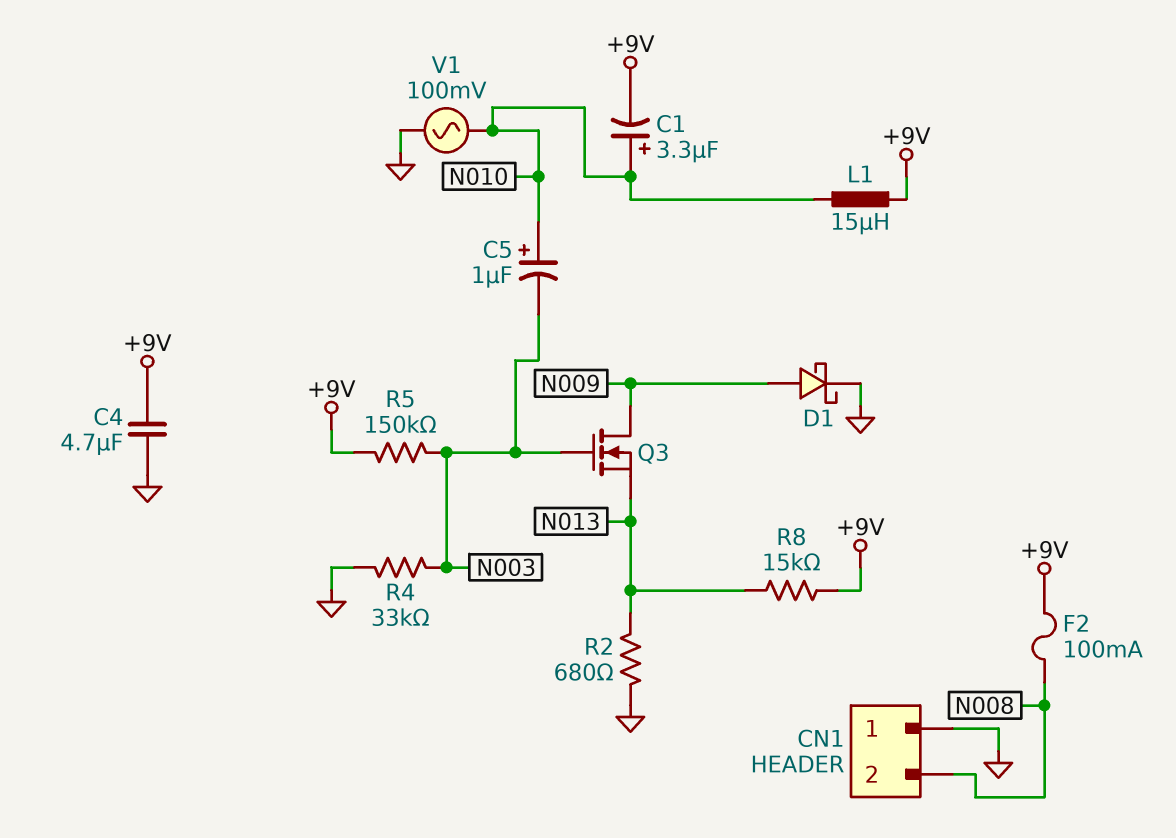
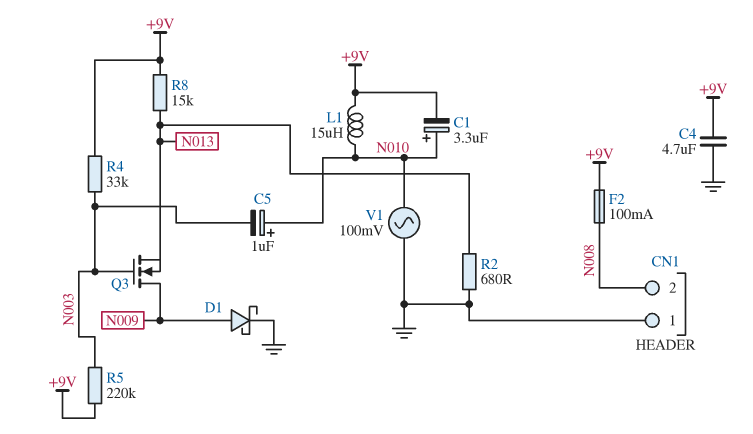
R4: 33k (GND, N003) -> 33k (+9V, N003)
R5: 150k (+9V, N003) -> 220k (+9V, N003)

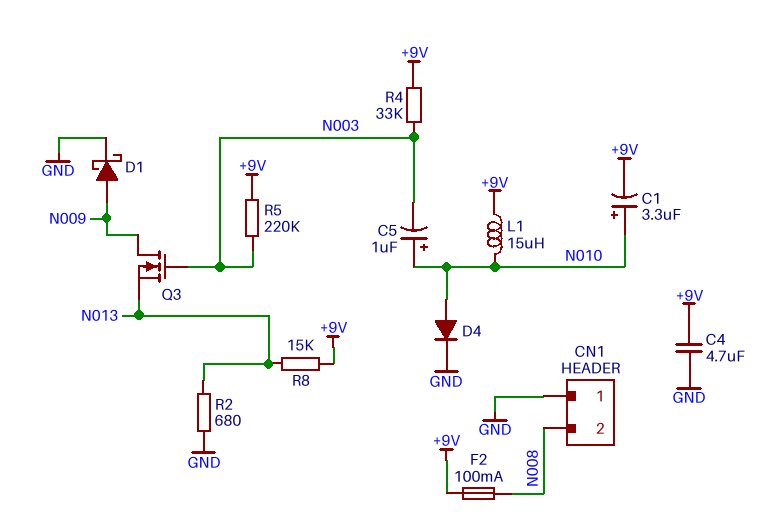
D4: none -> diode (A N010, K GND)
V1: AC 100mV (GND, N010) -> none

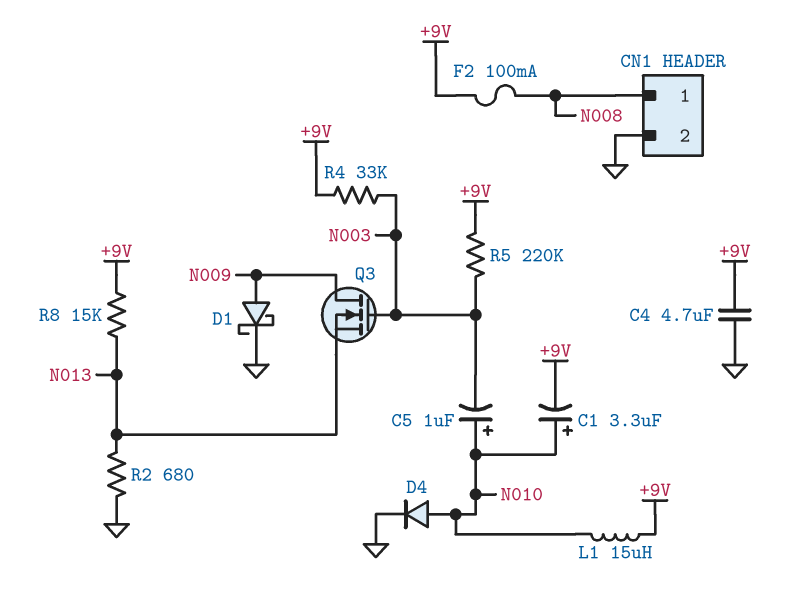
CN1 pin 1: GND -> N008
CN1 pin 2: N008 -> GND

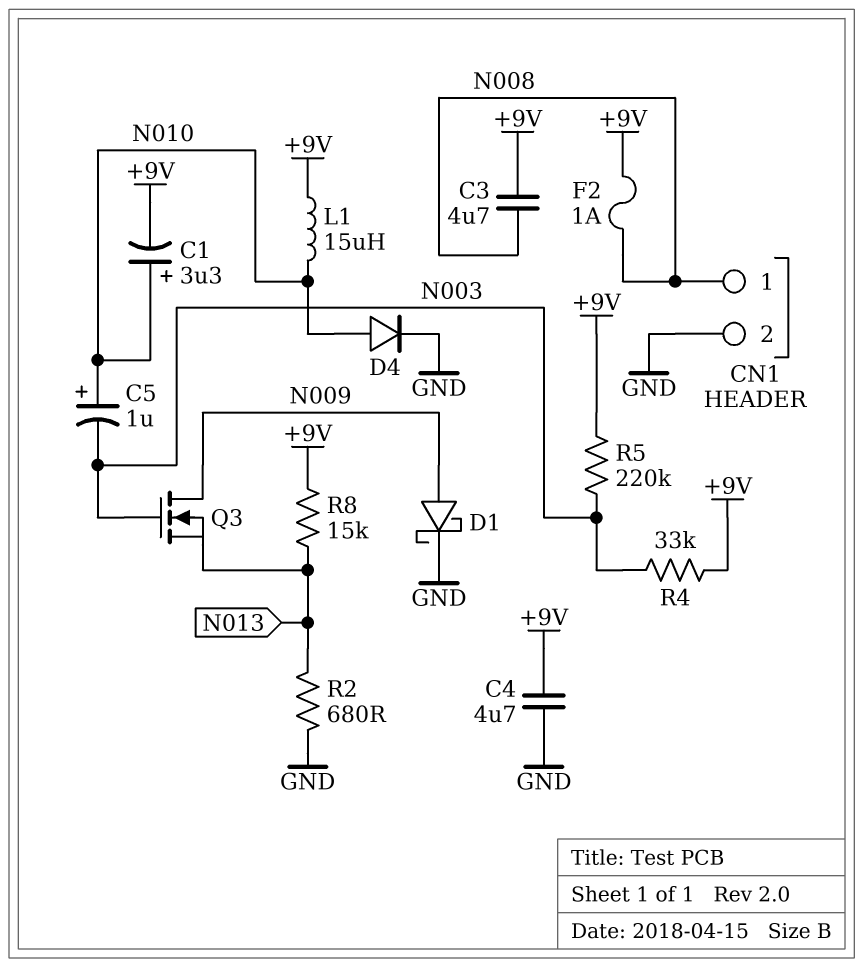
C3: none -> 4.7uF (+9V, N008)
F2: 100mA (+9V, N008) -> 1A (+9V, N008)

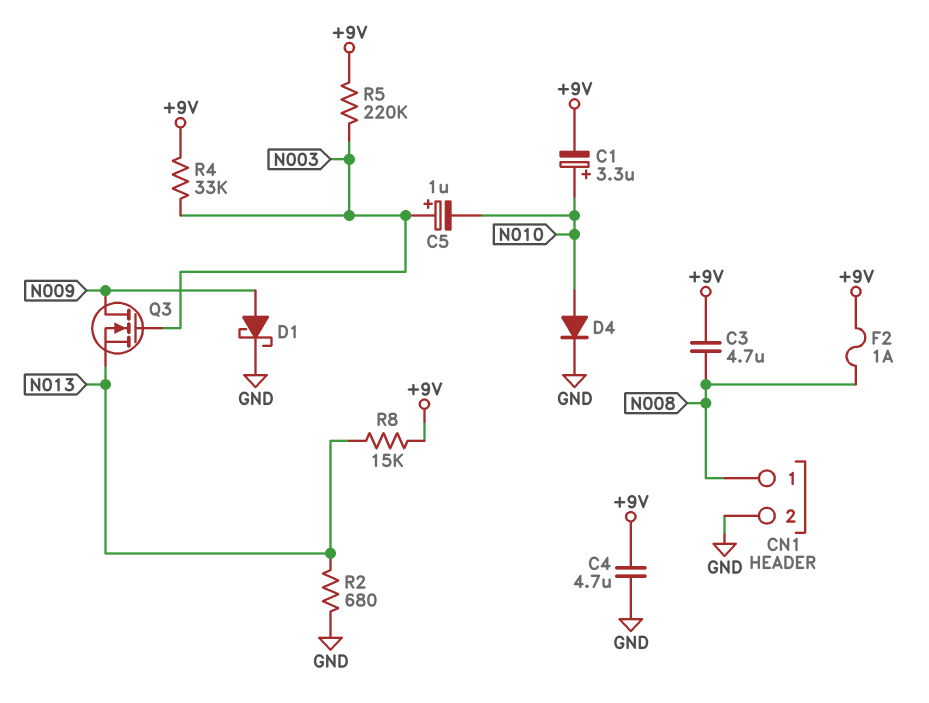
C5: 1uF (plus N010, minus N003) -> 1uF (plus N003, minus N010)
L1: 15uH (+9V, N010) -> none

